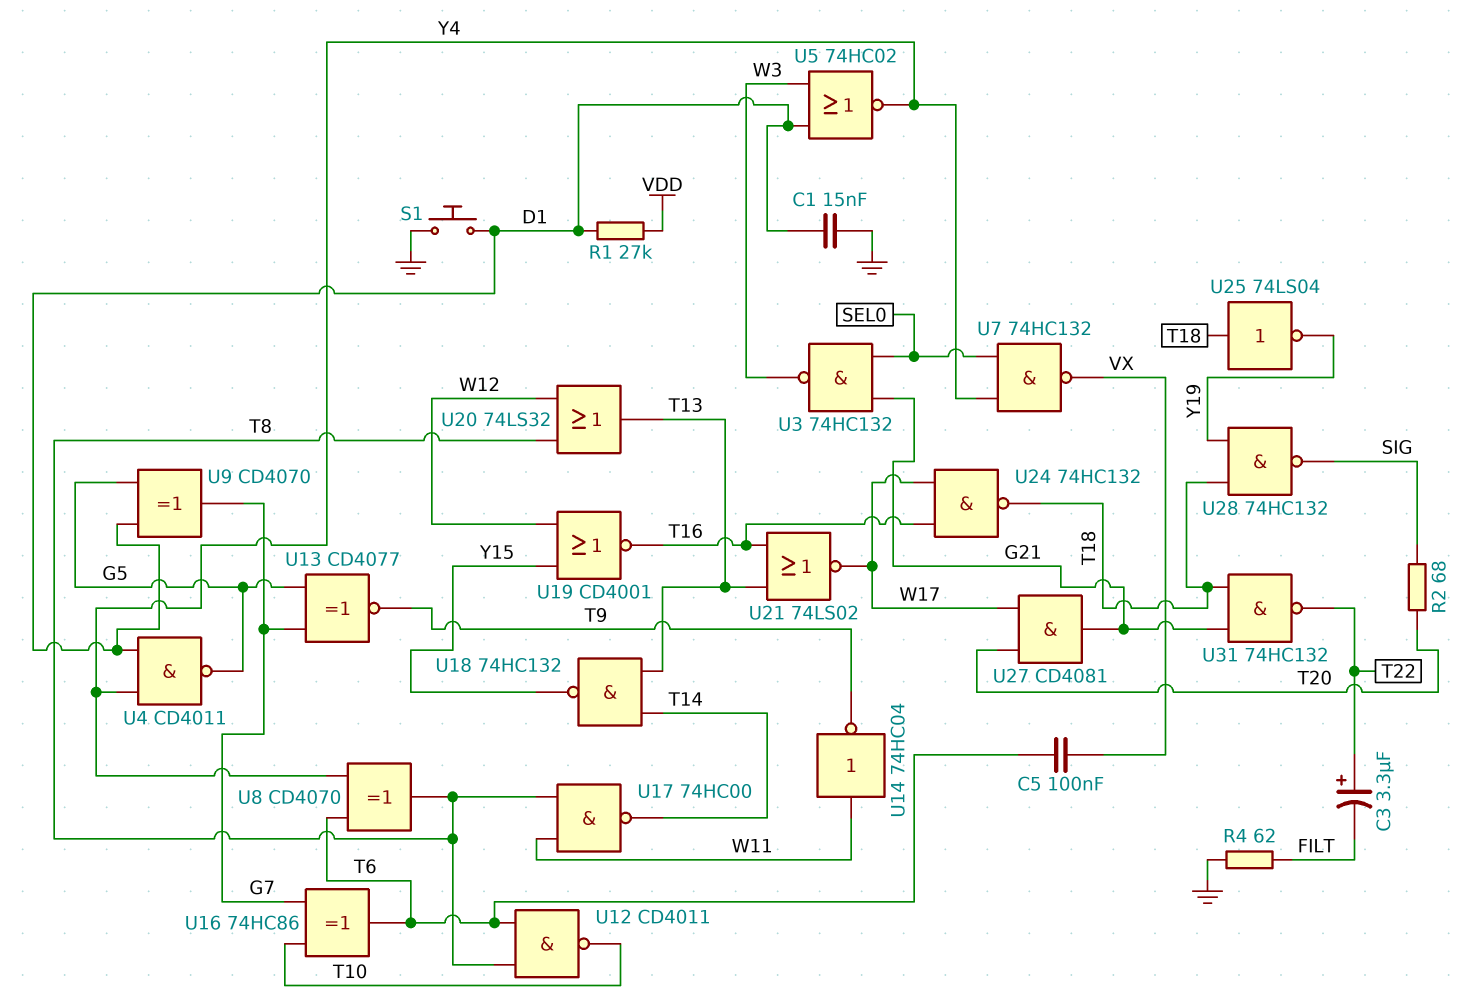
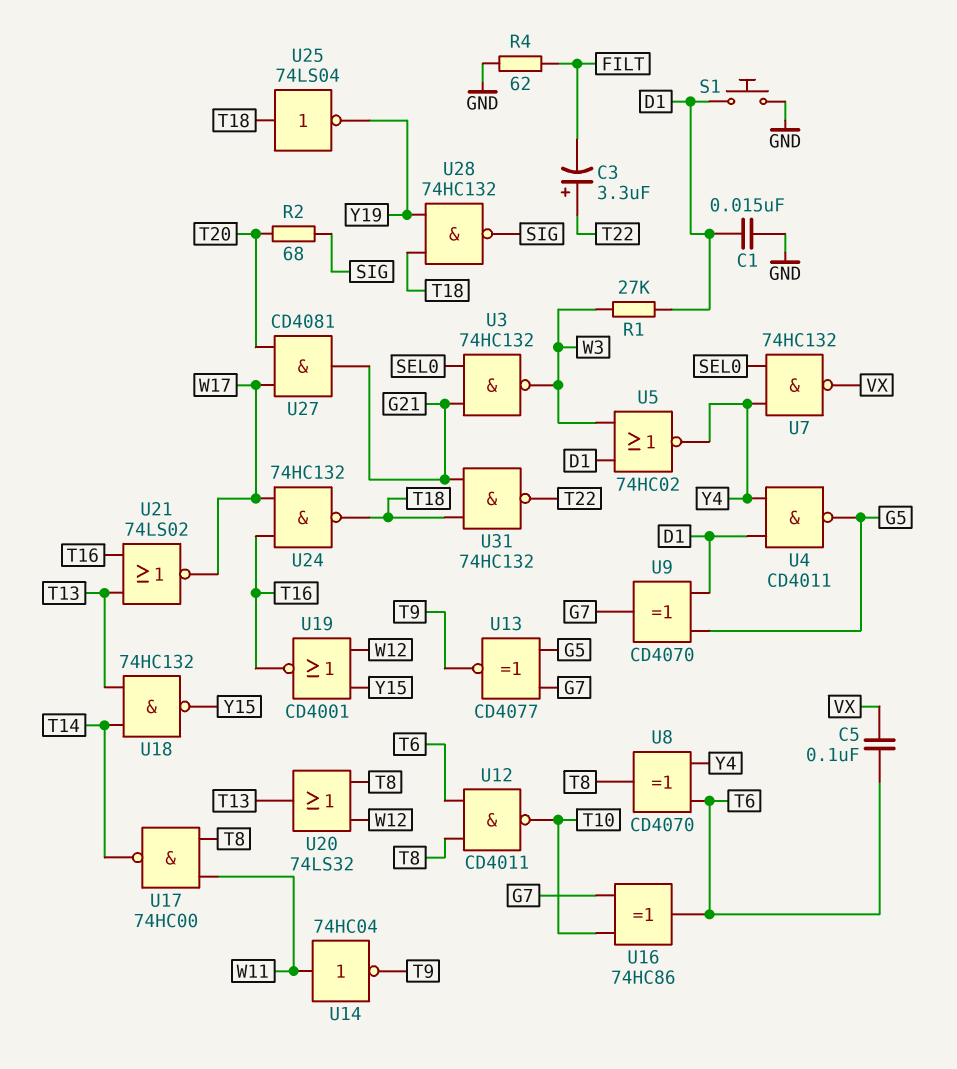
R1: 27k (D1, VDD) -> 27k (D1, W3)

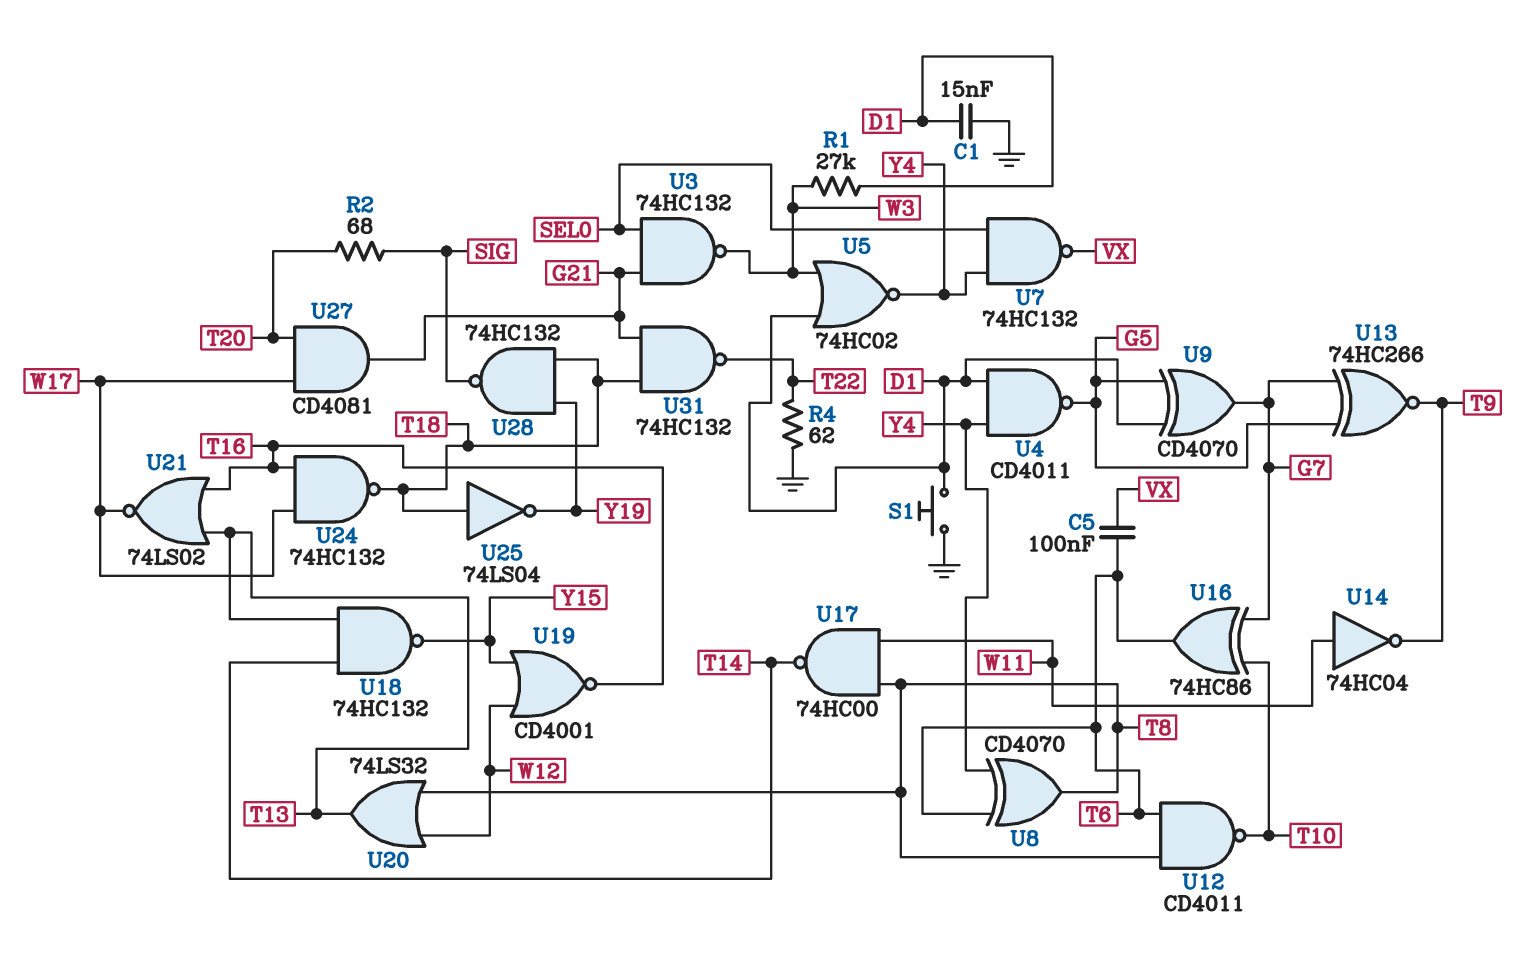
C3: 3.3uF (plus T22, minus FILT) -> none
R4: 62 (FILT, GND) -> 62 (GND, T22)
U13: XNOR CD4077 (in G5, in G7, out T9) -> XNOR 74HC266 (in G5, in G7, out T9)

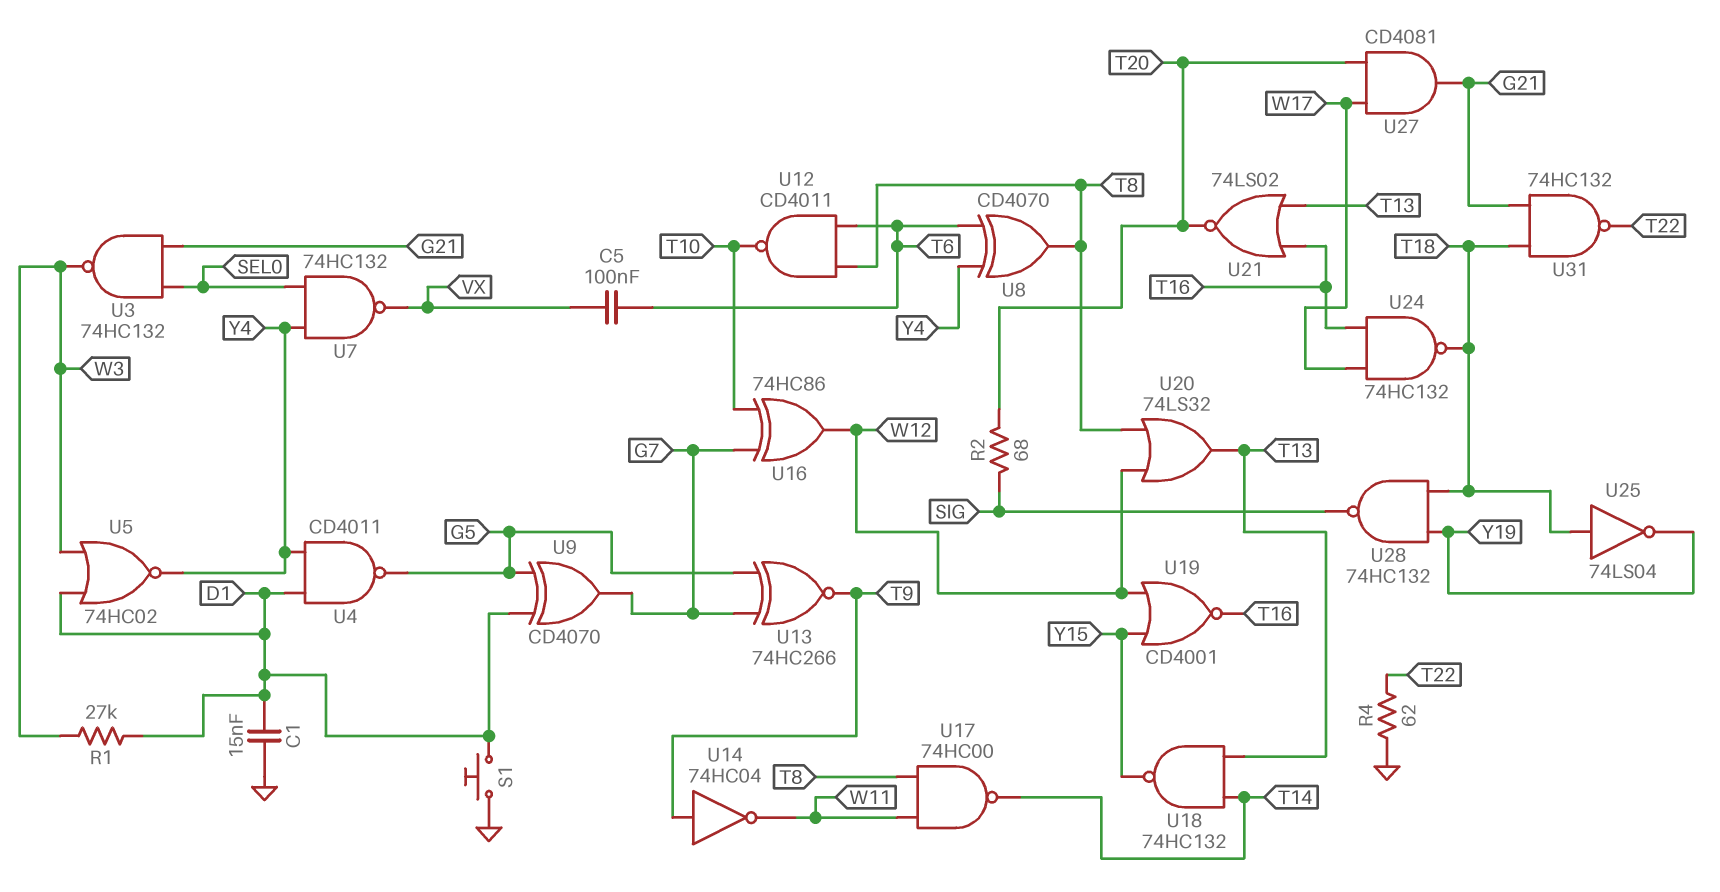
U14: NOT 74HC04 (in W11, out T9) -> NOT 74HC04 (in T9, out W11)
U16: XOR 74HC86 (in G7, in T10, out T6) -> XOR 74HC86 (in G7, in T10, out W12)
U21: NOR 74LS02 (in T13, in T16, out W17) -> NOR 74LS02 (in T13, in T16, out T20)

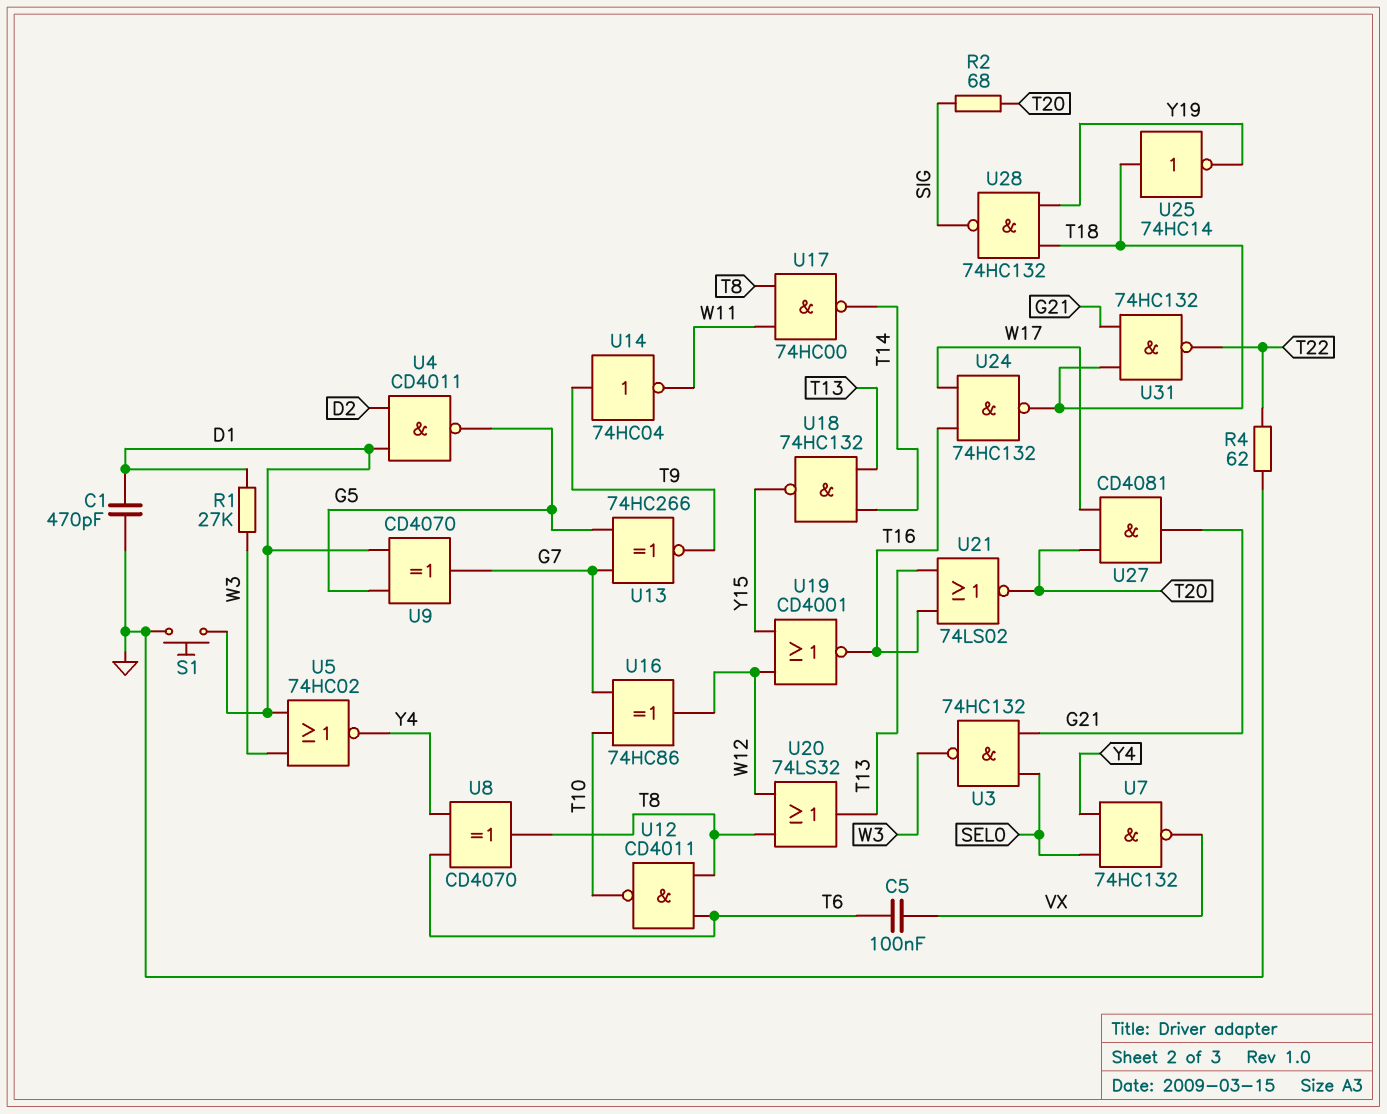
C1: 15nF (D1, GND) -> 470pF (D1, GND)
U4: NAND CD4011 (in D1, in Y4, out G5) -> NAND CD4011 (in D1, in D2, out G5)
U25: NOT 74LS04 (in T18, out Y19) -> NOT 74HC14 (in T18, out Y19)

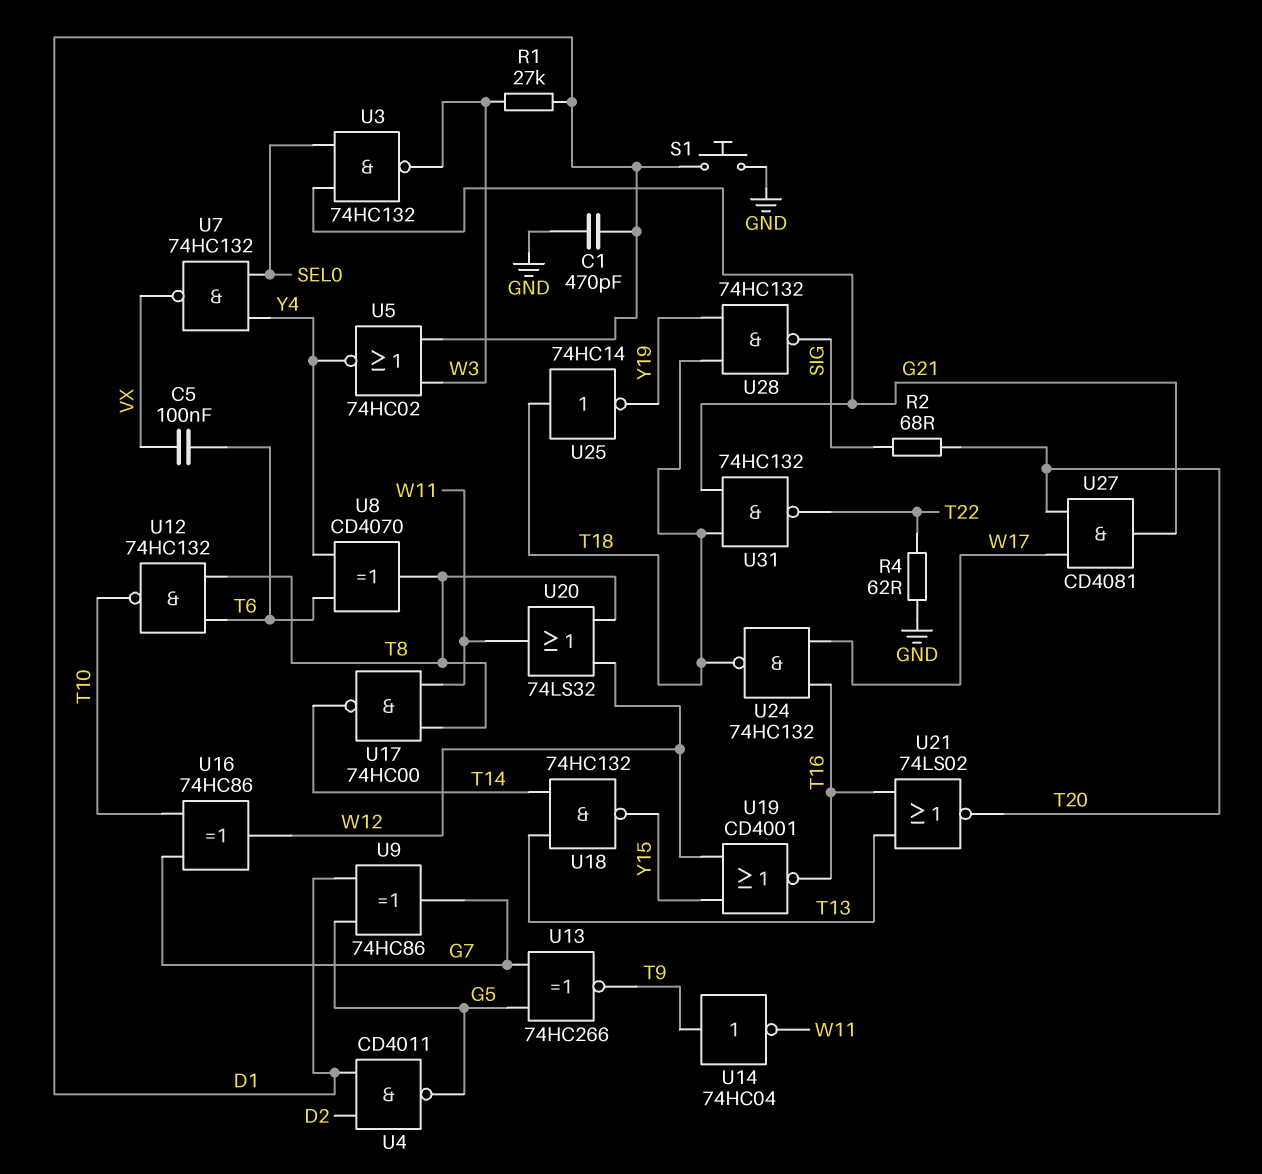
U9: XOR CD4070 (in D1, in G5, out G7) -> XOR 74HC86 (in D1, in G5, out G7)
U12: NAND CD4011 (in T6, in T8, out T10) -> NAND 74HC132 (in T6, in T8, out T10)
U20: OR 74LS32 (in T8, in W12, out T13) -> OR 74LS32 (in T8, in W12, out W11)

